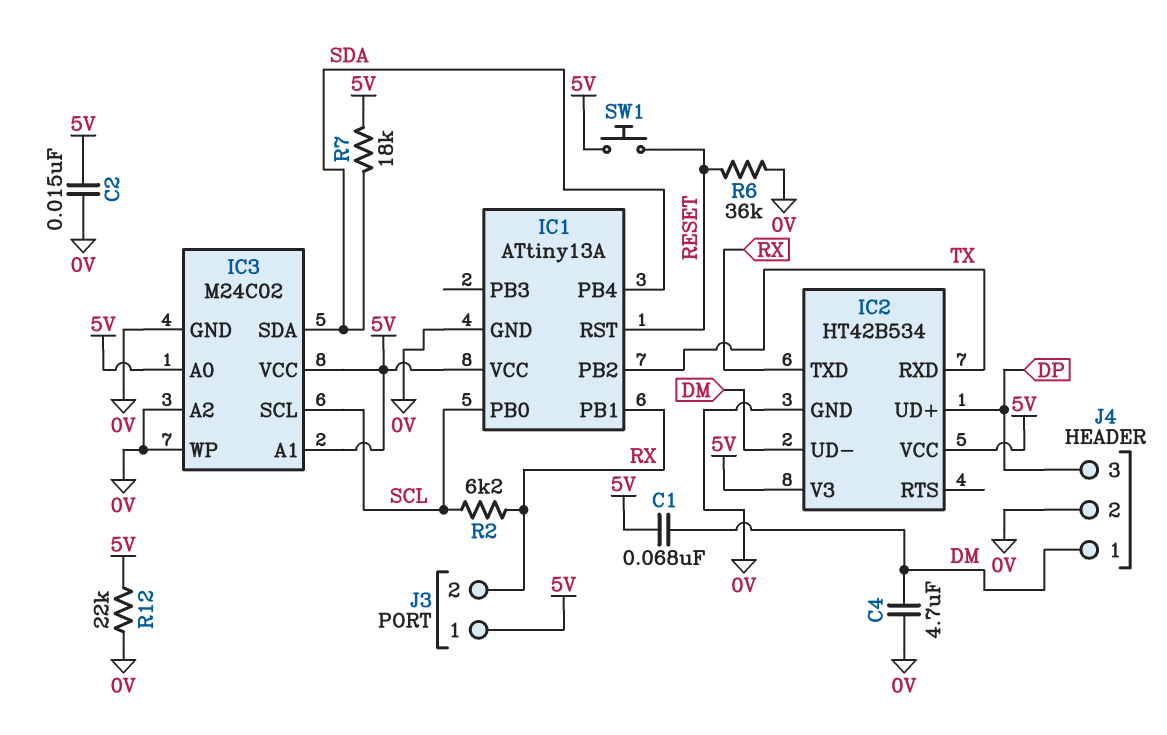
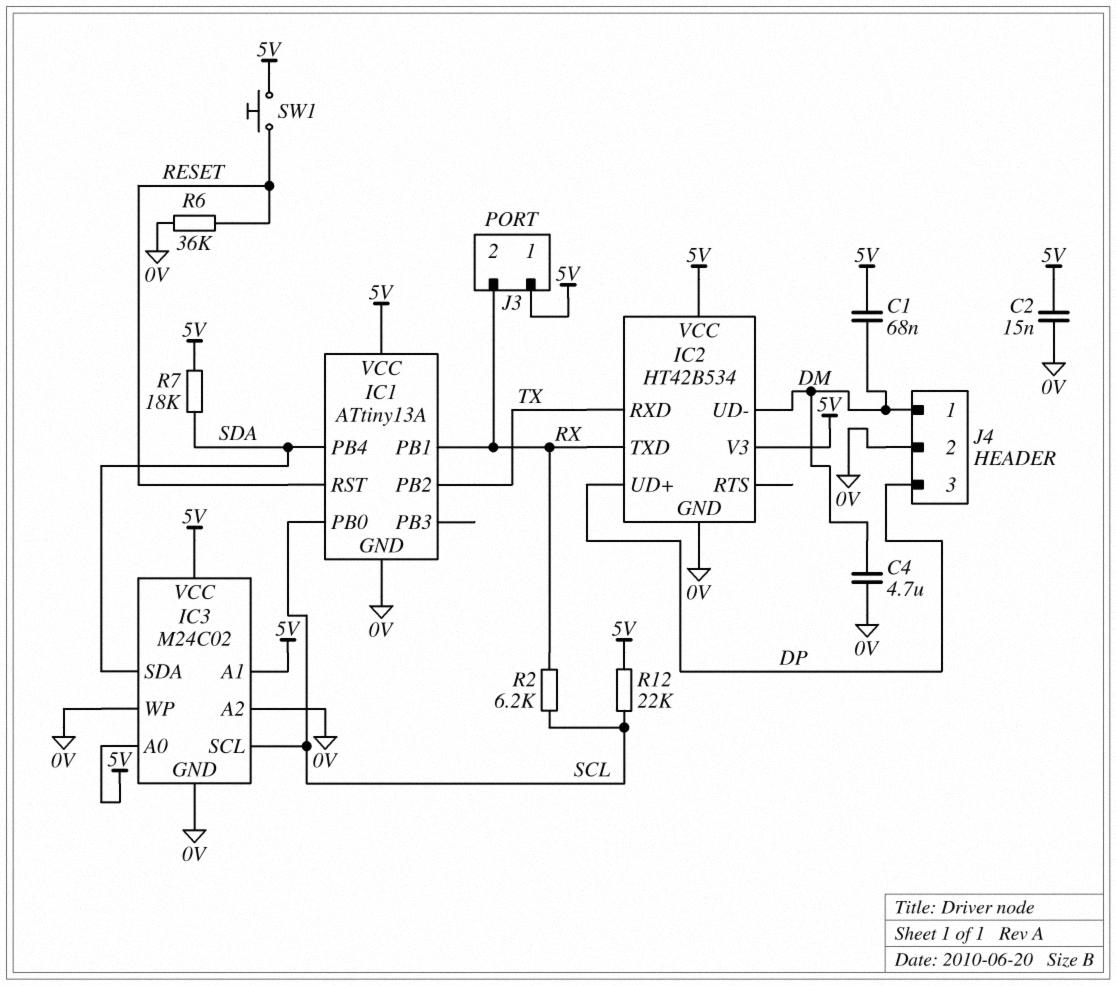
R12: 22k (0V, 5V) -> 22k (5V, SCL)

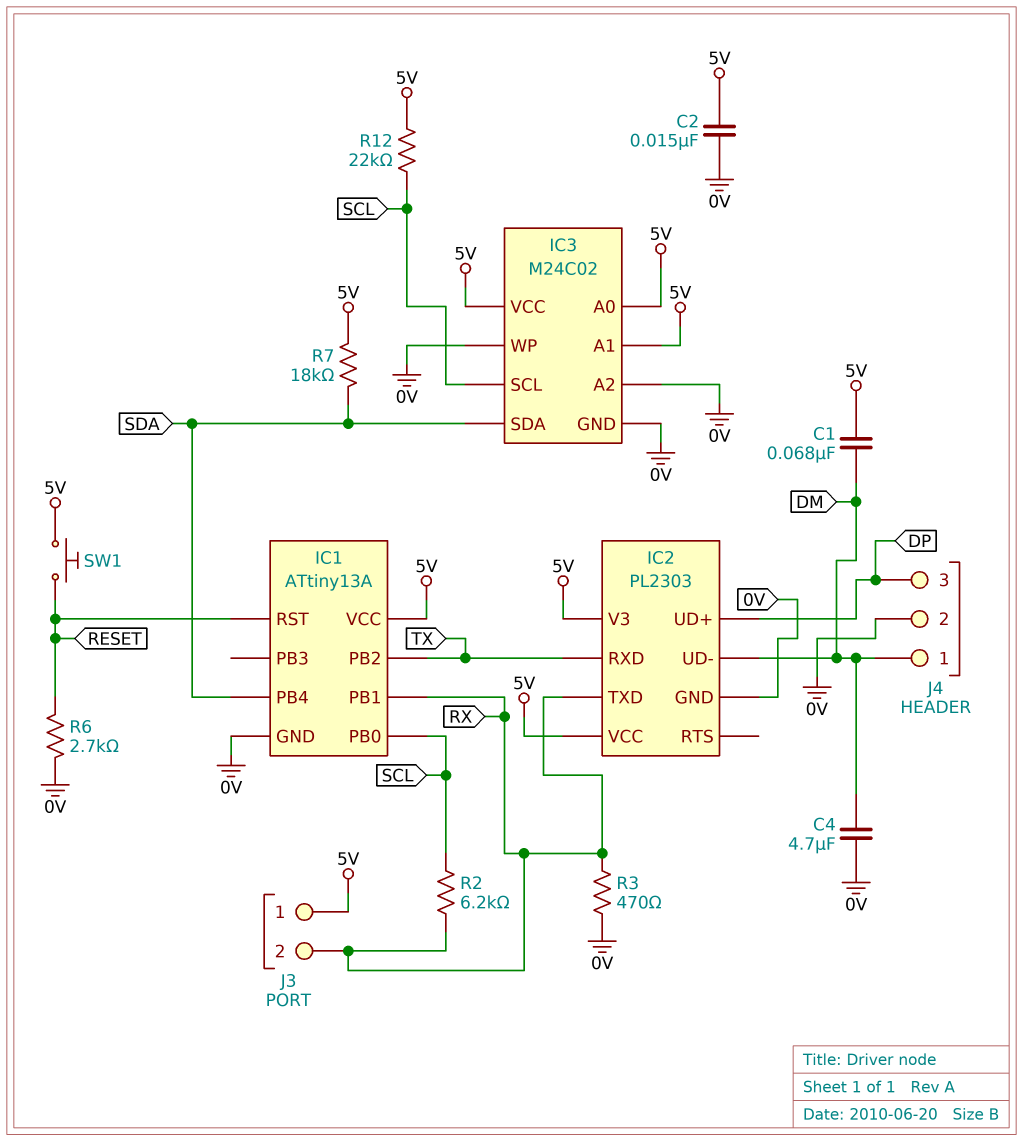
IC2: HT42B534 -> PL2303
R3: none -> 470 (0V, RX)
R6: 36k (0V, RESET) -> 2.7k (0V, RESET)

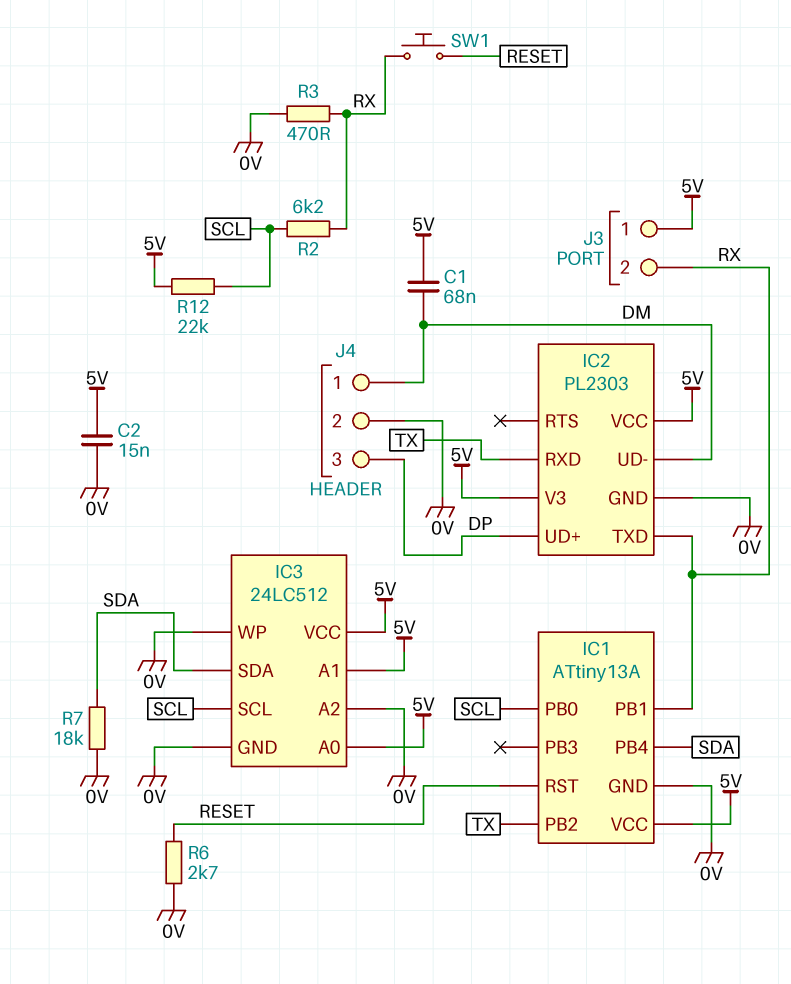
C4: 4.7uF (0V, DM) -> none
IC3: M24C02 -> 24LC512
R7: 18k (5V, SDA) -> 18k (0V, SDA)
SW1: button (5V, RESET) -> button (RESET, RX)

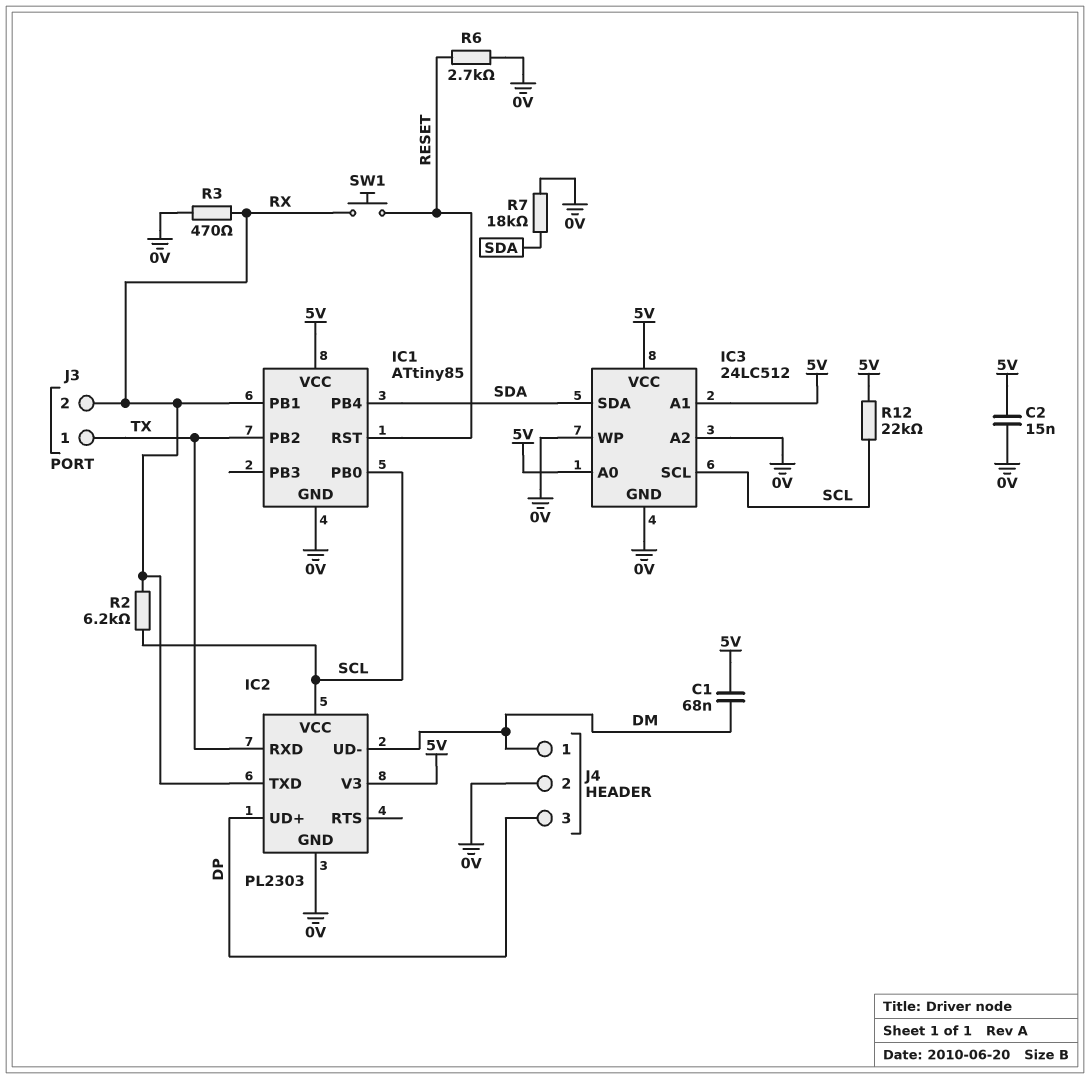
IC1: ATtiny13A -> ATtiny85
IC2 pin VCC: 5V -> SCL
J3 pin 1: 5V -> TX

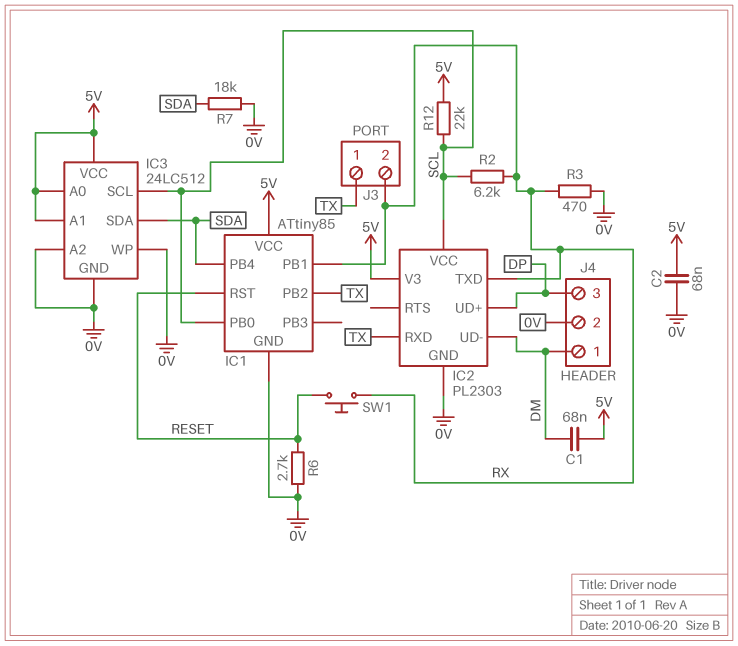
C2: 15nF (0V, 5V) -> 68nF (0V, 5V)

